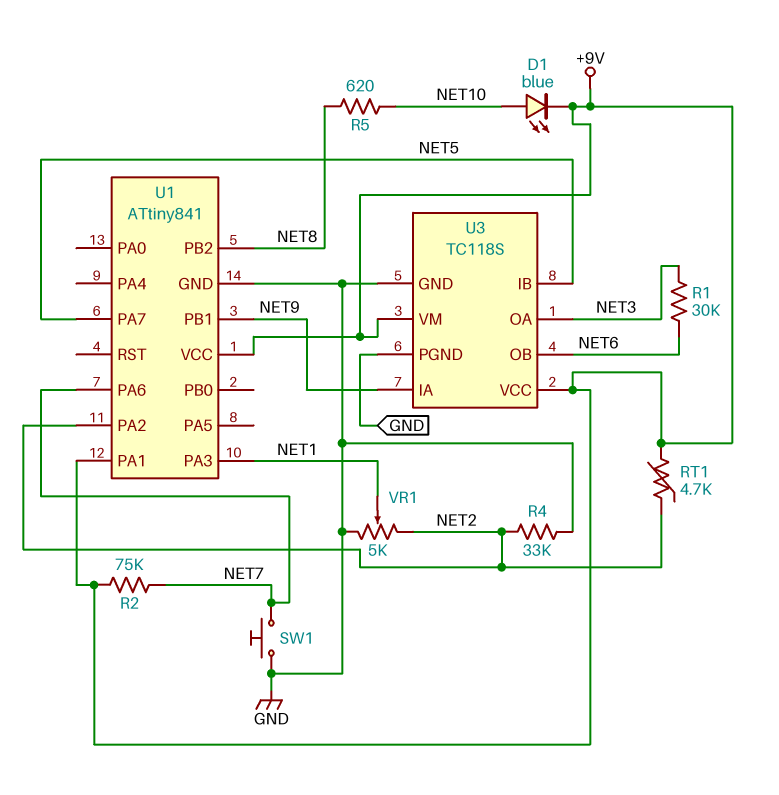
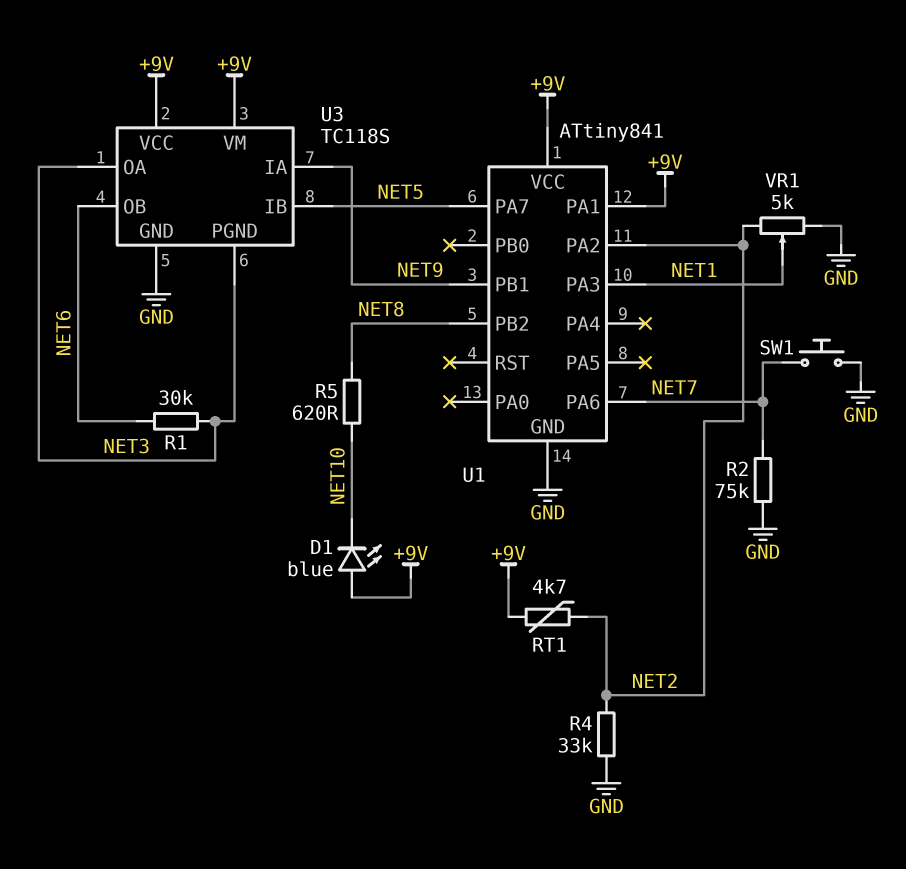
D1: LED blue (A NET10, K +9V) -> LED blue (A +9V, K NET10)
R2: 75k (+9V, NET7) -> 75k (GND, NET7)
U3 pin PGND: GND -> NET3

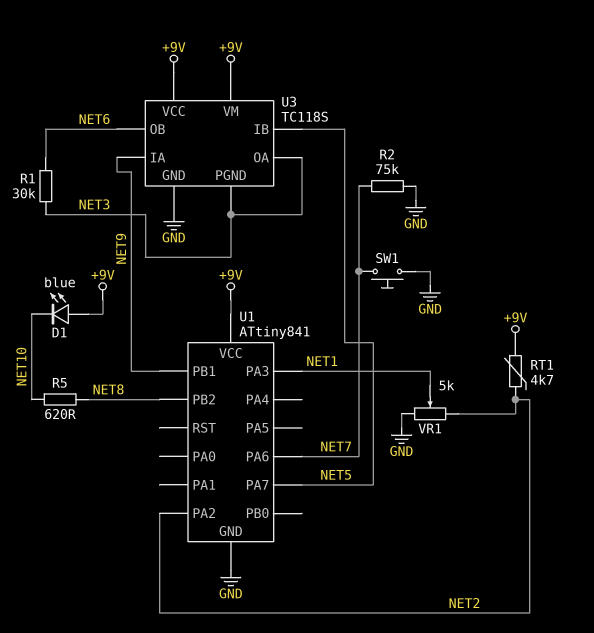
R4: 33k (GND, NET2) -> none
U1 pin PA1: +9V -> none

